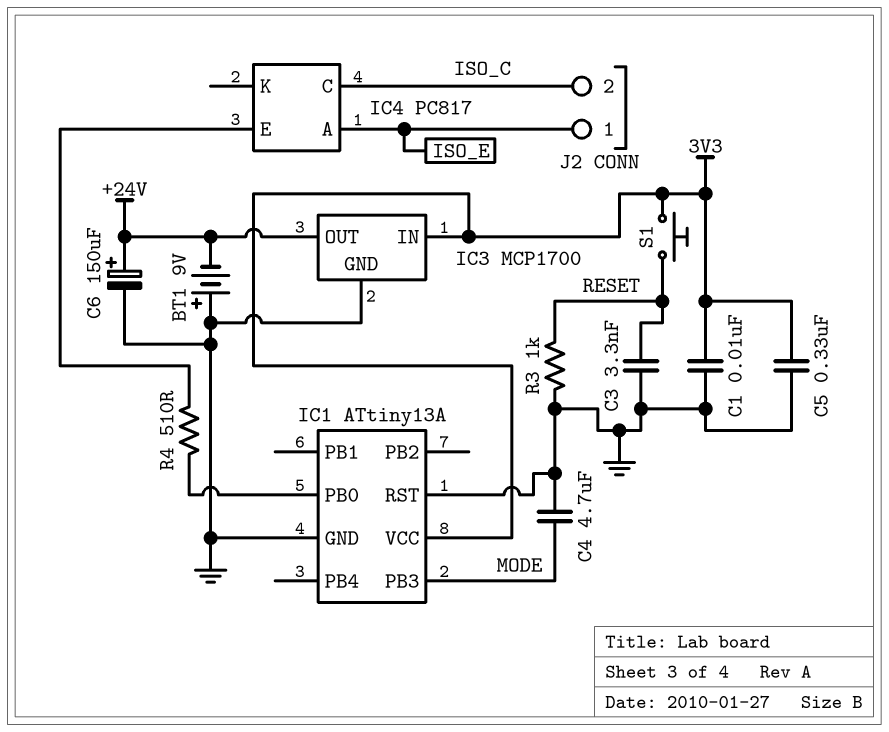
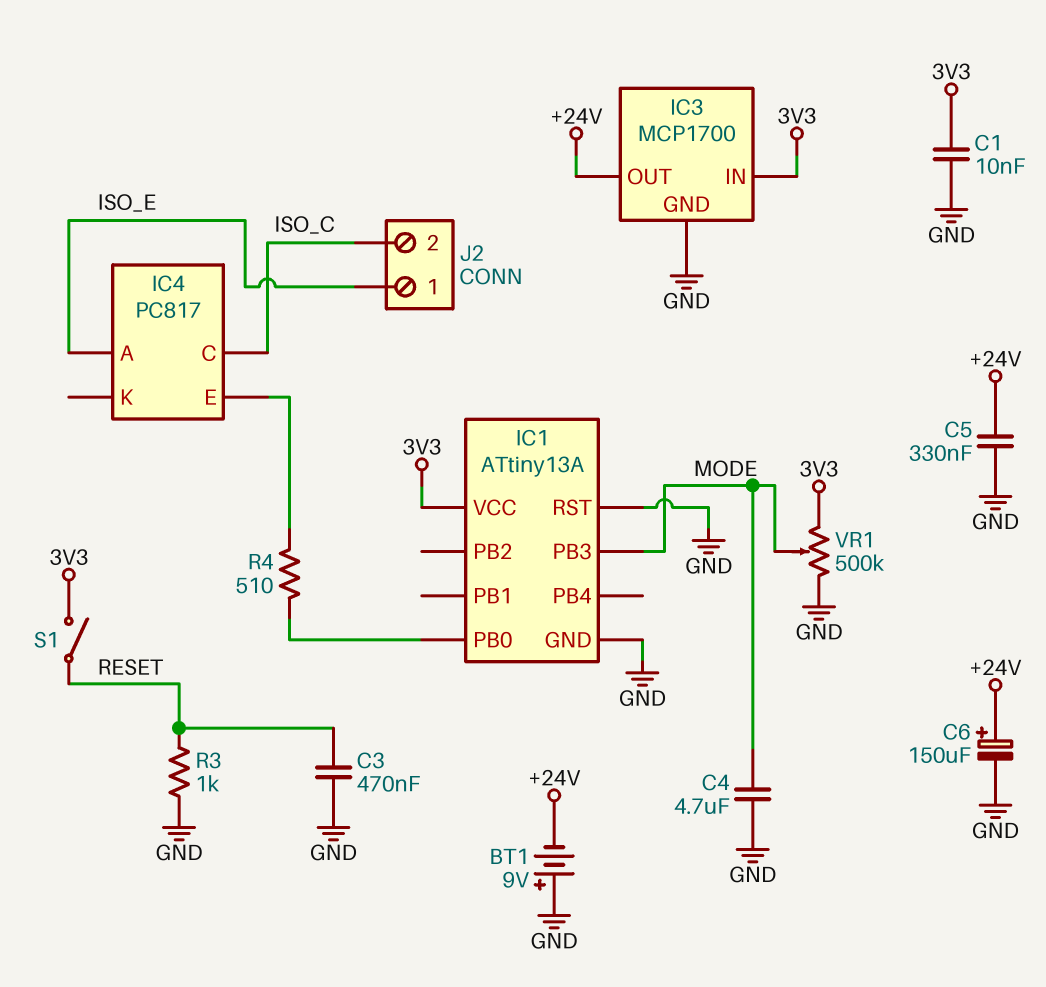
C3: 3.3nF (GND, RESET) -> 470nF (GND, RESET)
C5: 330nF (3V3, GND) -> 330nF (+24V, GND)
S1: button (3V3, RESET) -> switch (3V3, RESET)
VR1: none -> 500k (3V3, GND, wiper MODE)

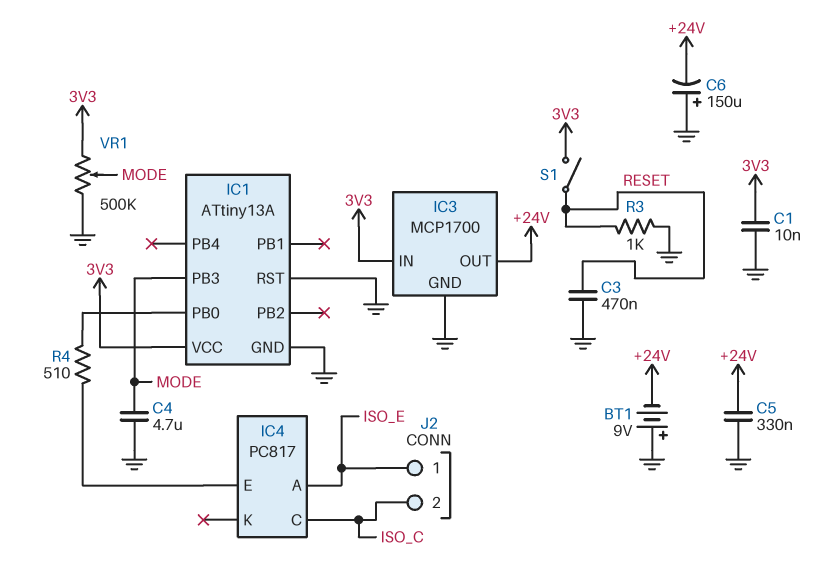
C6: 150uF (plus +24V, minus GND) -> 150uF (plus GND, minus +24V)

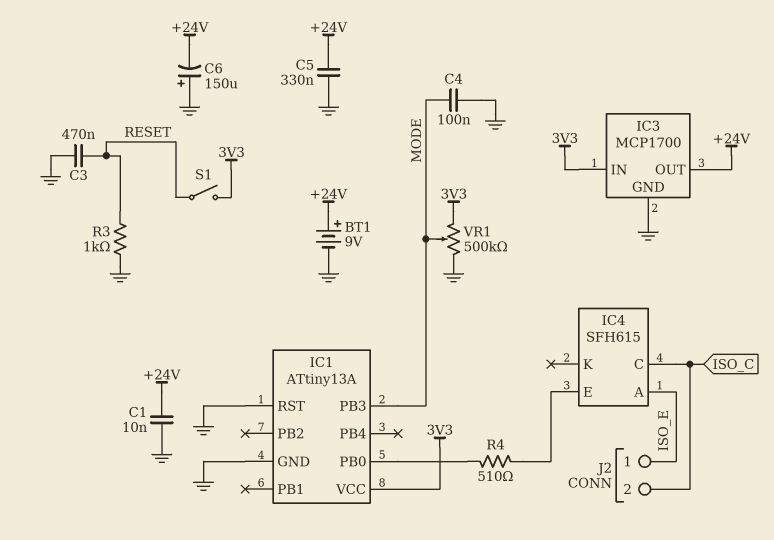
BT1: 9V (plus GND, minus +24V) -> 9V (plus +24V, minus GND)
C1: 10nF (3V3, GND) -> 10nF (+24V, GND)
C4: 4.7uF (GND, MODE) -> 100nF (GND, MODE)
IC4: PC817 -> SFH615

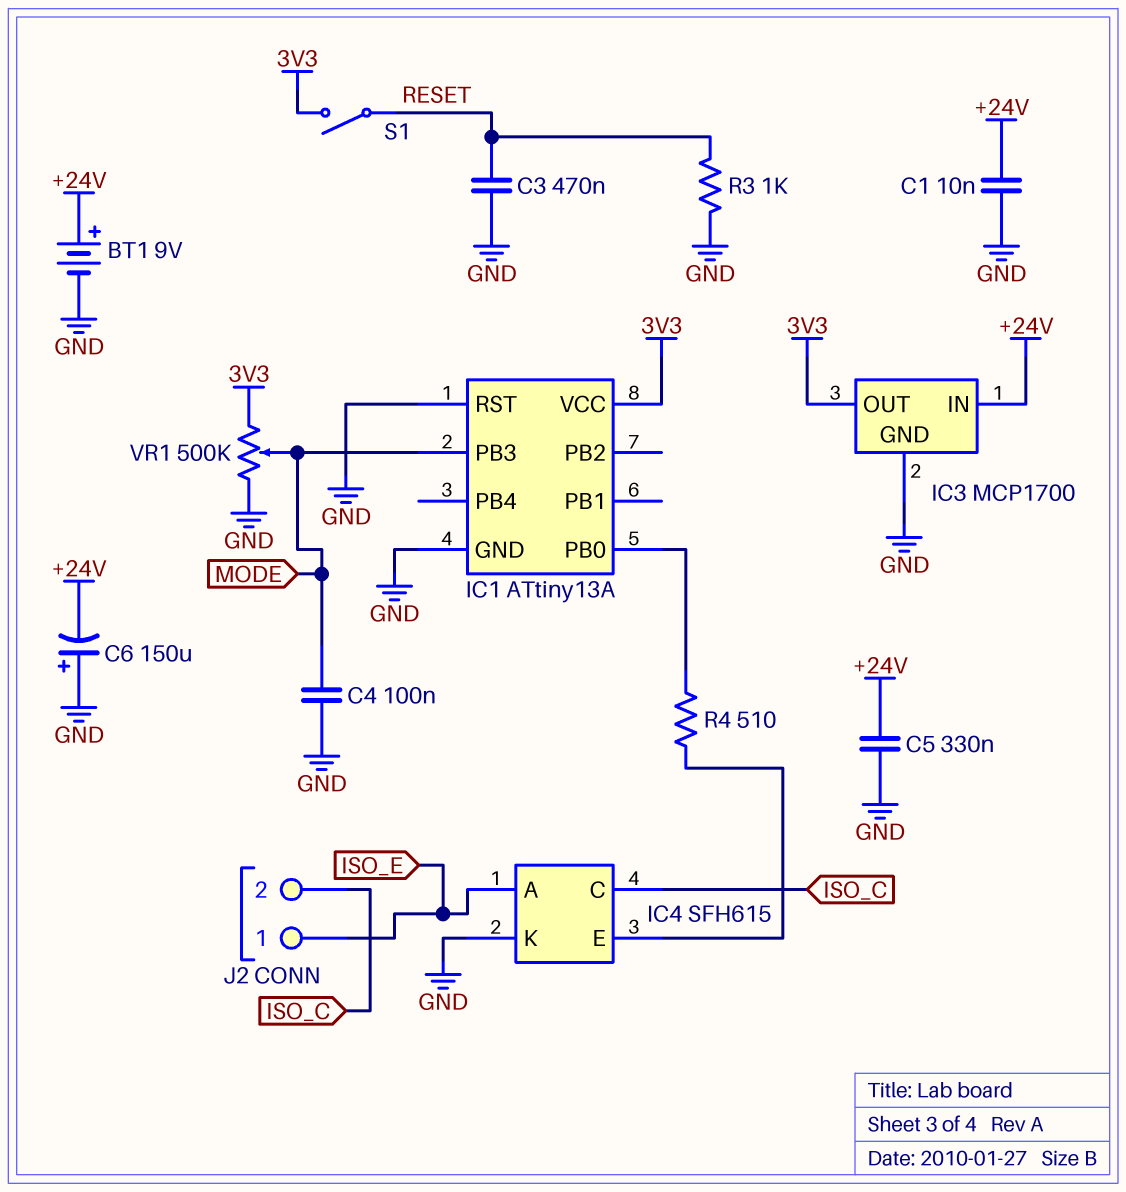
IC3 pin IN: 3V3 -> +24V
IC3 pin OUT: +24V -> 3V3
IC4 pin K: none -> GND

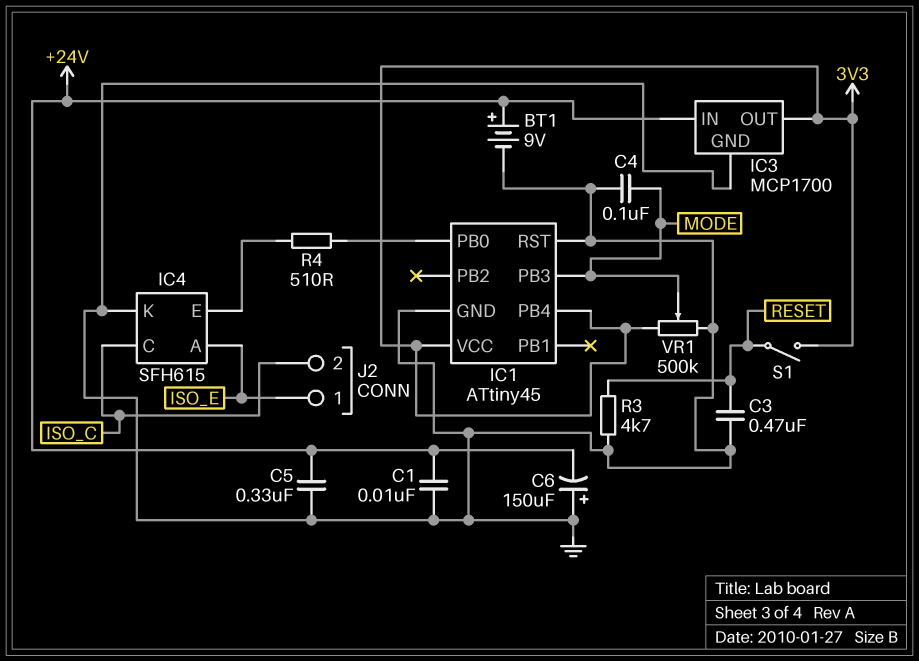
IC1: ATtiny13A -> ATtiny45
IC1 pin PB4: none -> 3V3
R3: 1k (GND, RESET) -> 4.7k (GND, RESET)

